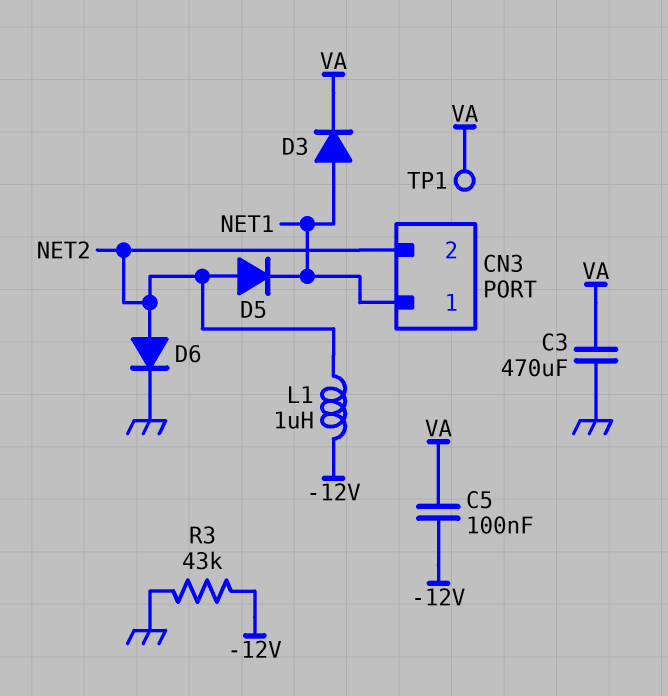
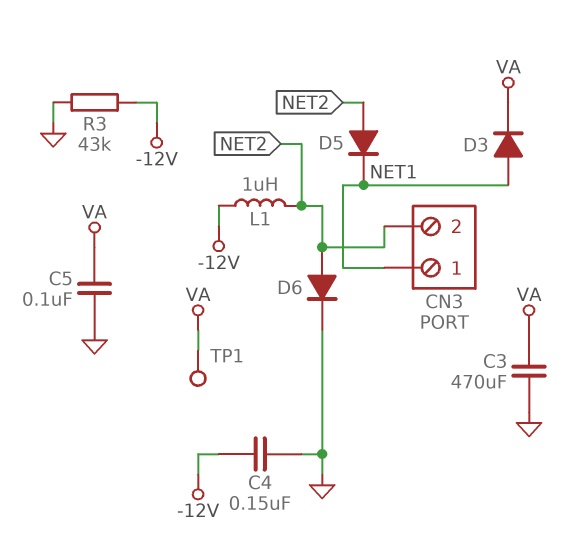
C4: none -> 150nF (-12V, GND)
C5: 100nF (-12V, VA) -> 100nF (GND, VA)

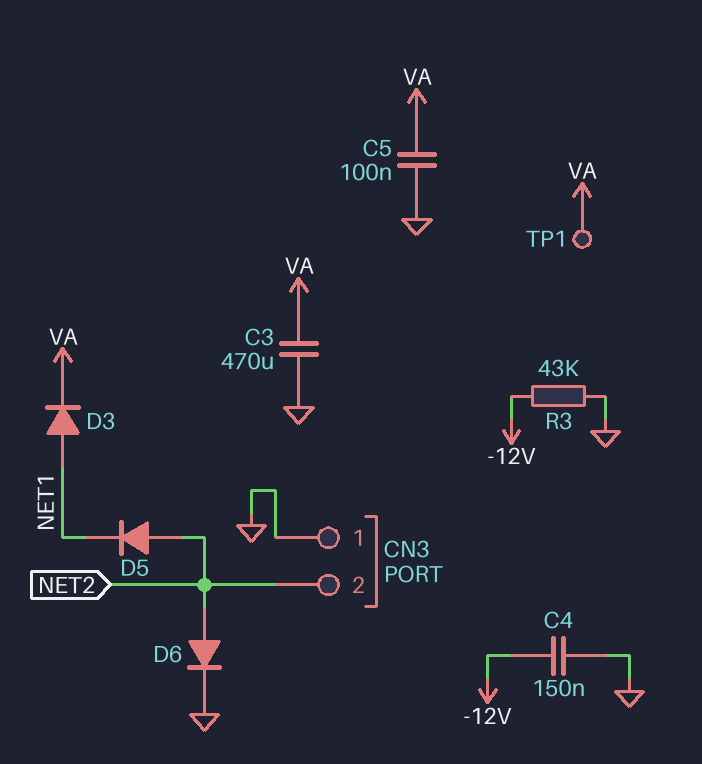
CN3 pin 1: NET1 -> GND
L1: 1uH (-12V, NET2) -> none

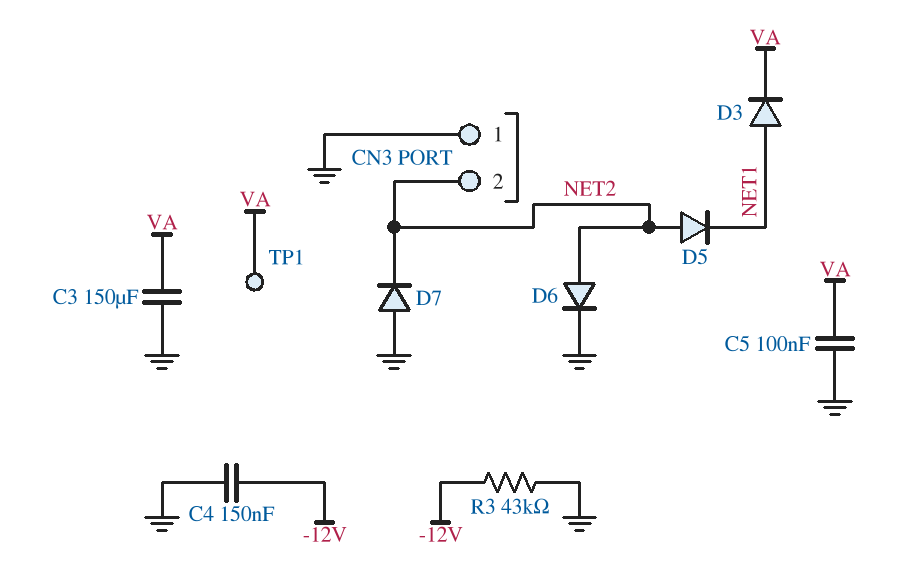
C3: 470uF (GND, VA) -> 150uF (GND, VA)
D7: none -> diode (A GND, K NET2)

